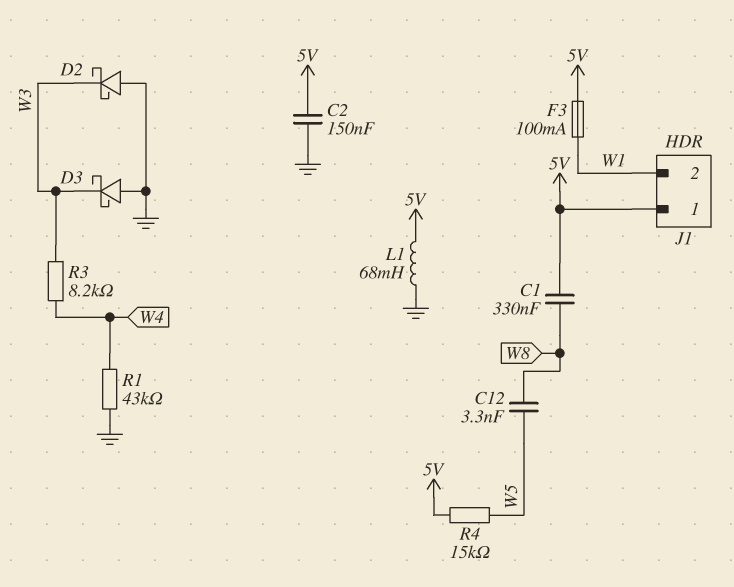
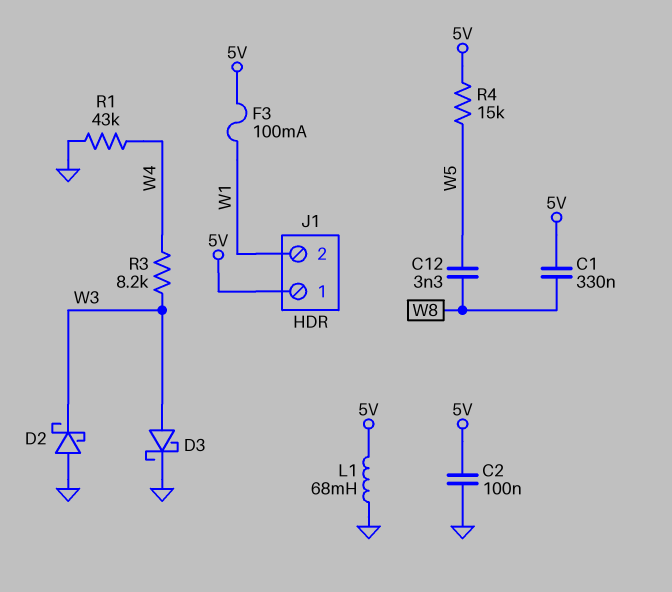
C2: 150nF (5V, GND) -> 100nF (5V, GND)
D3: schottky (A GND, K W3) -> schottky (A W3, K GND)

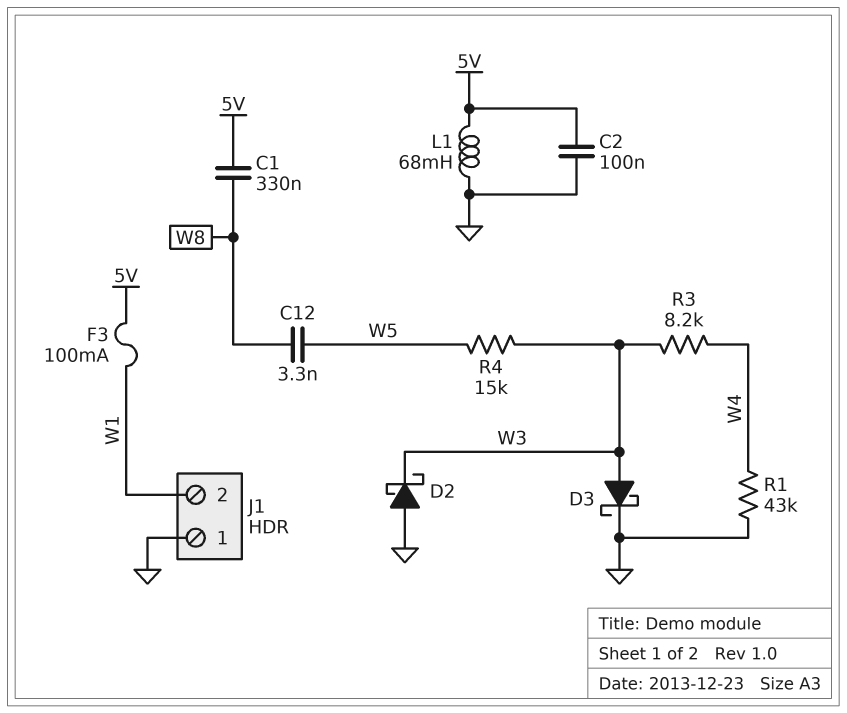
J1 pin 1: 5V -> GND
R4: 15k (5V, W5) -> 15k (W3, W5)

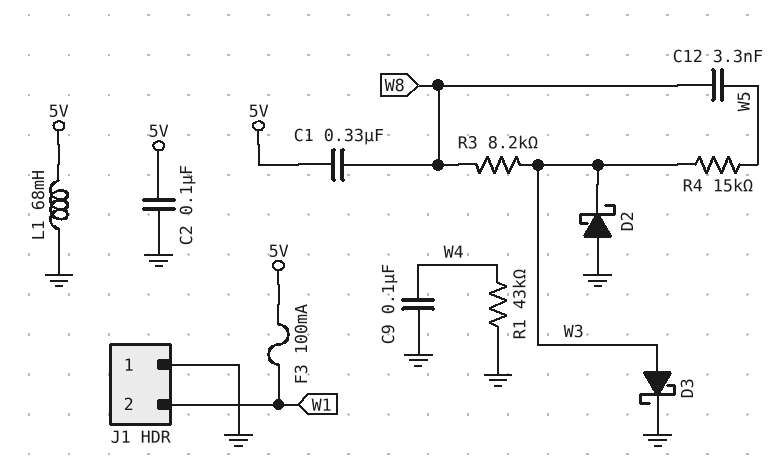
C9: none -> 100nF (GND, W4)
R3: 8.2k (W3, W4) -> 8.2k (W3, W8)

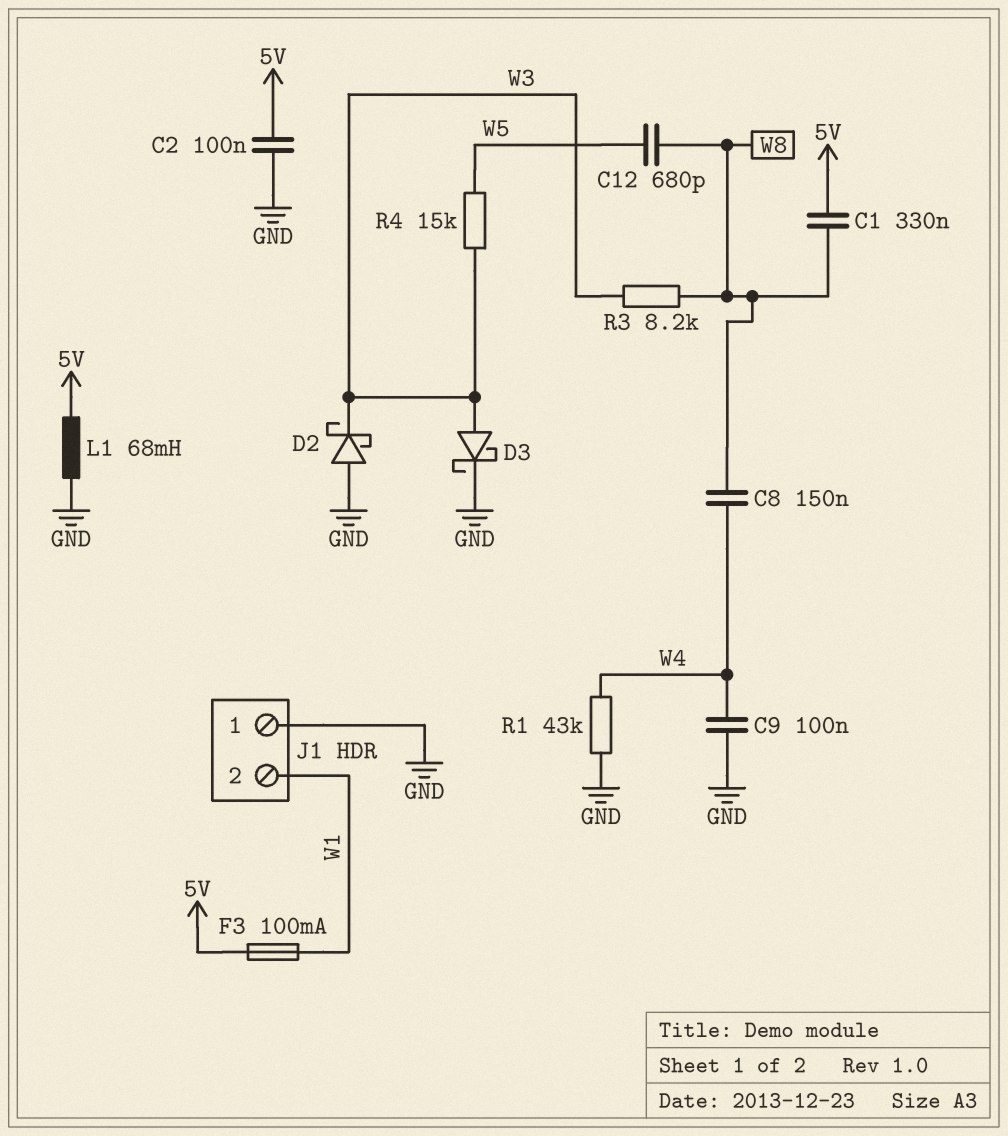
C8: none -> 150nF (W4, W8)
C12: 3.3nF (W5, W8) -> 680pF (W5, W8)

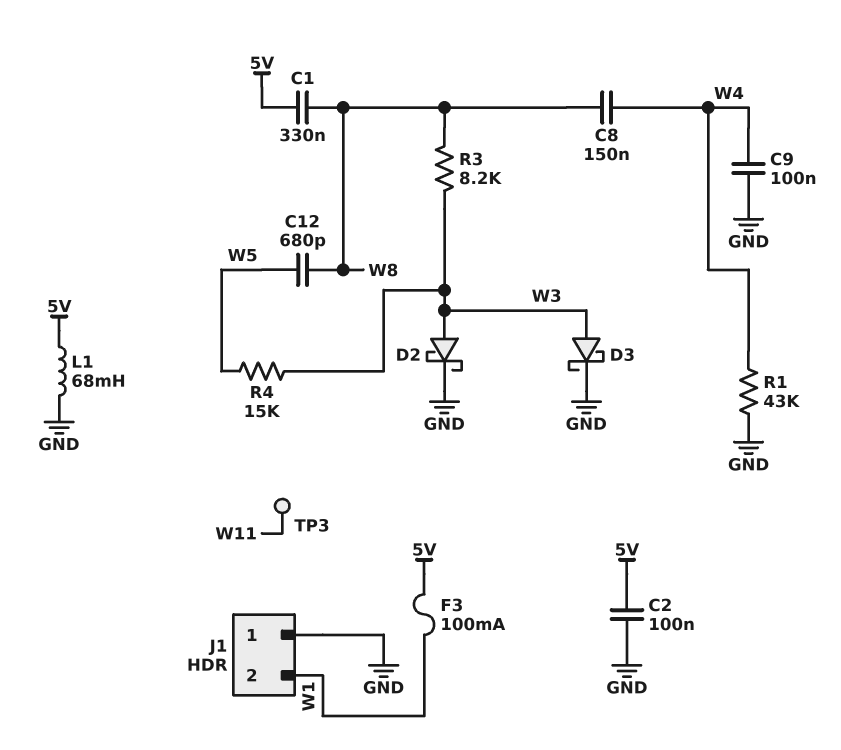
D2: schottky (A GND, K W3) -> schottky (A W3, K GND)
TP3: none -> test point (W11)

